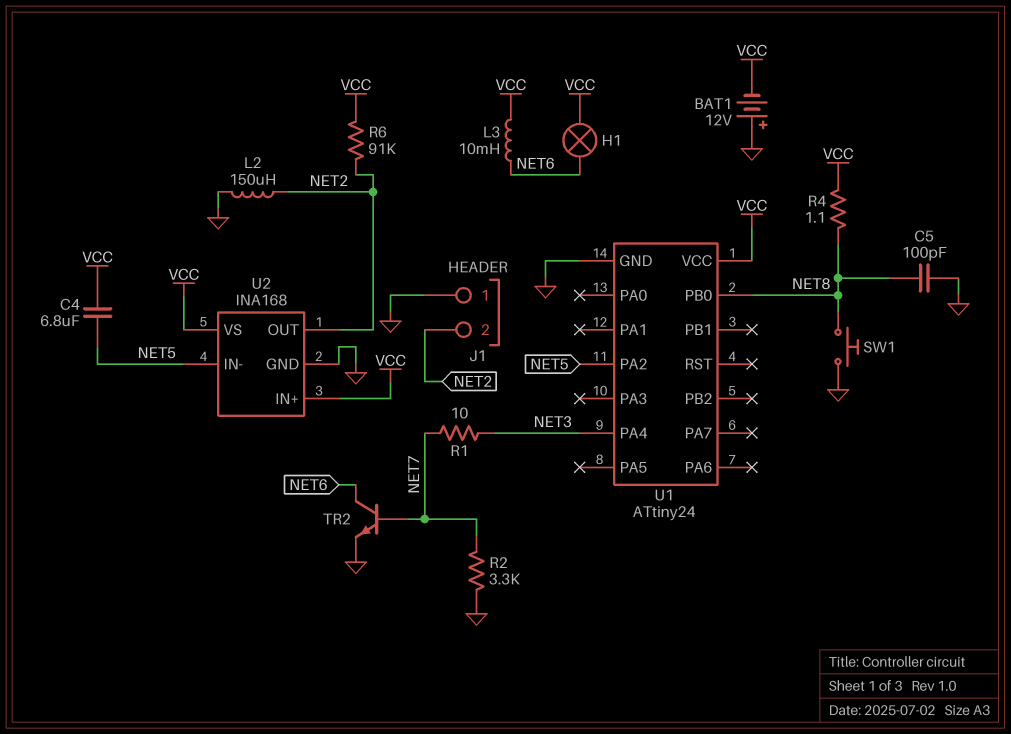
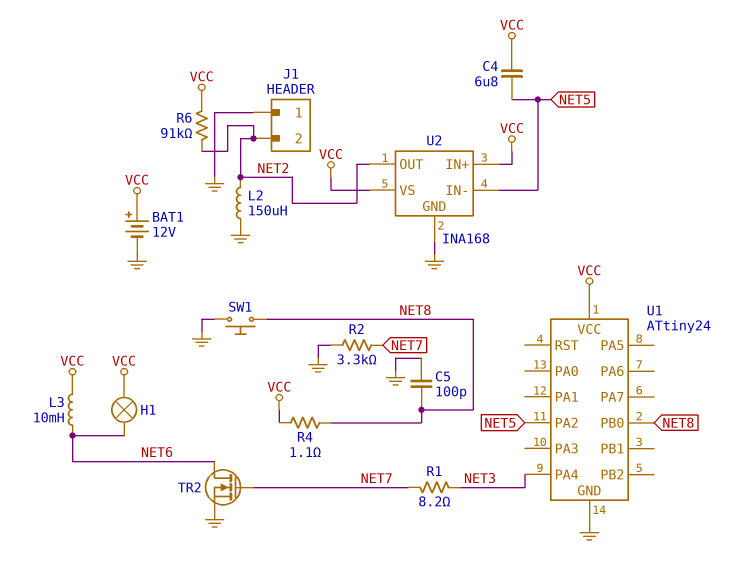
BAT1: 12V (plus GND, minus VCC) -> 12V (plus VCC, minus GND)
R1: 10 (NET3, NET7) -> 8.2 (NET3, NET7)
TR2: NPN (B NET7, C NET6, E GND) -> NMOS (G NET7, D NET6, S GND)

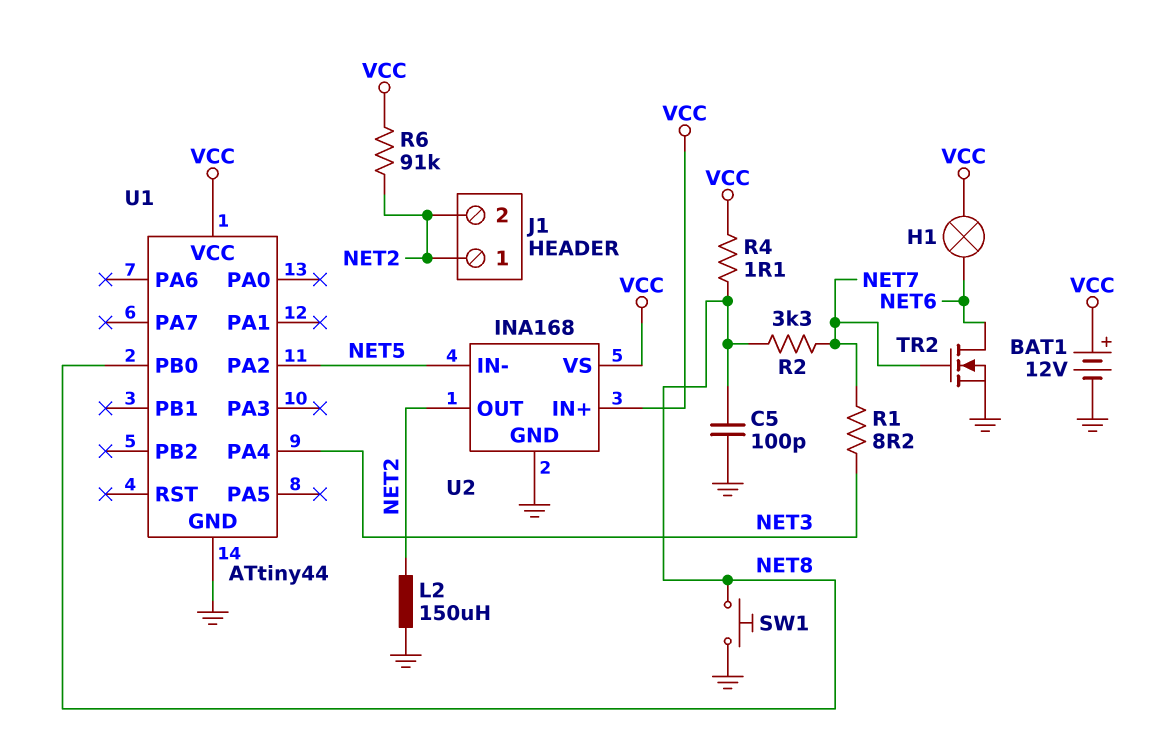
C4: 6.8uF (NET5, VCC) -> none
J1 pin 1: GND -> NET2
L3: 10mH (NET6, VCC) -> none
R2: 3.3k (GND, NET7) -> 3.3k (NET7, NET8)
U1: ATtiny24 -> ATtiny44

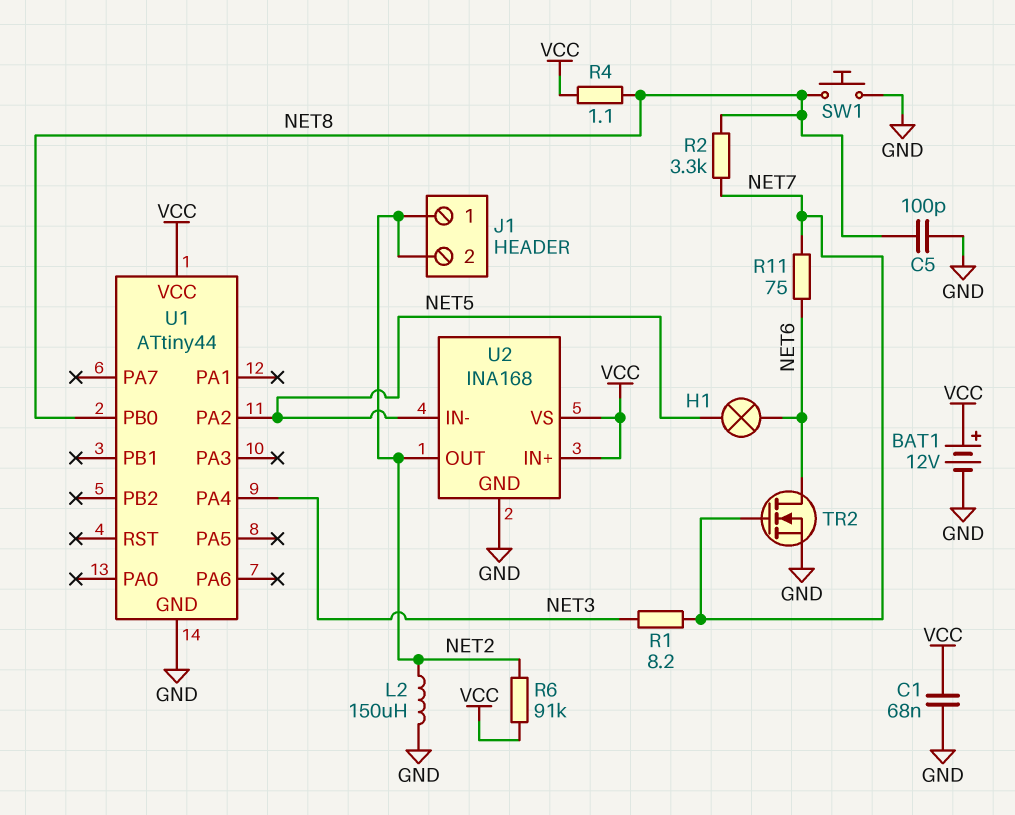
C1: none -> 68nF (GND, VCC)
H1: lamp (NET6, VCC) -> lamp (NET5, NET6)
R11: none -> 75 (NET6, NET7)

